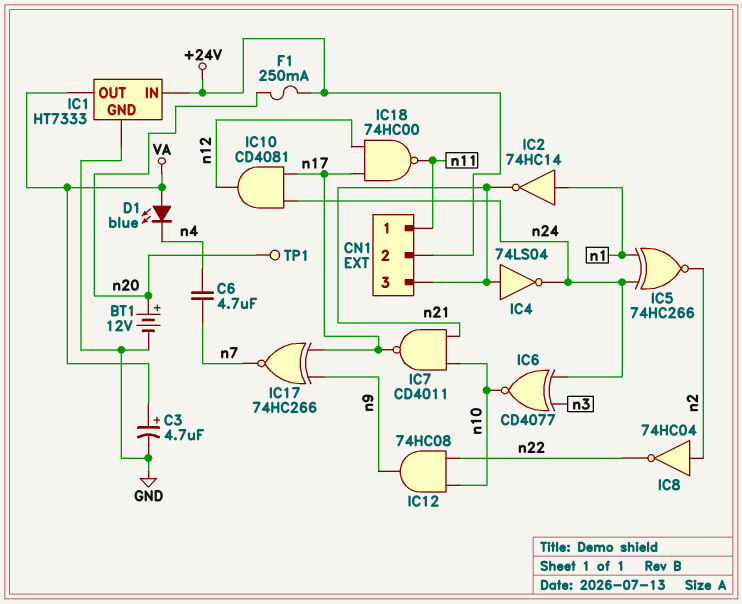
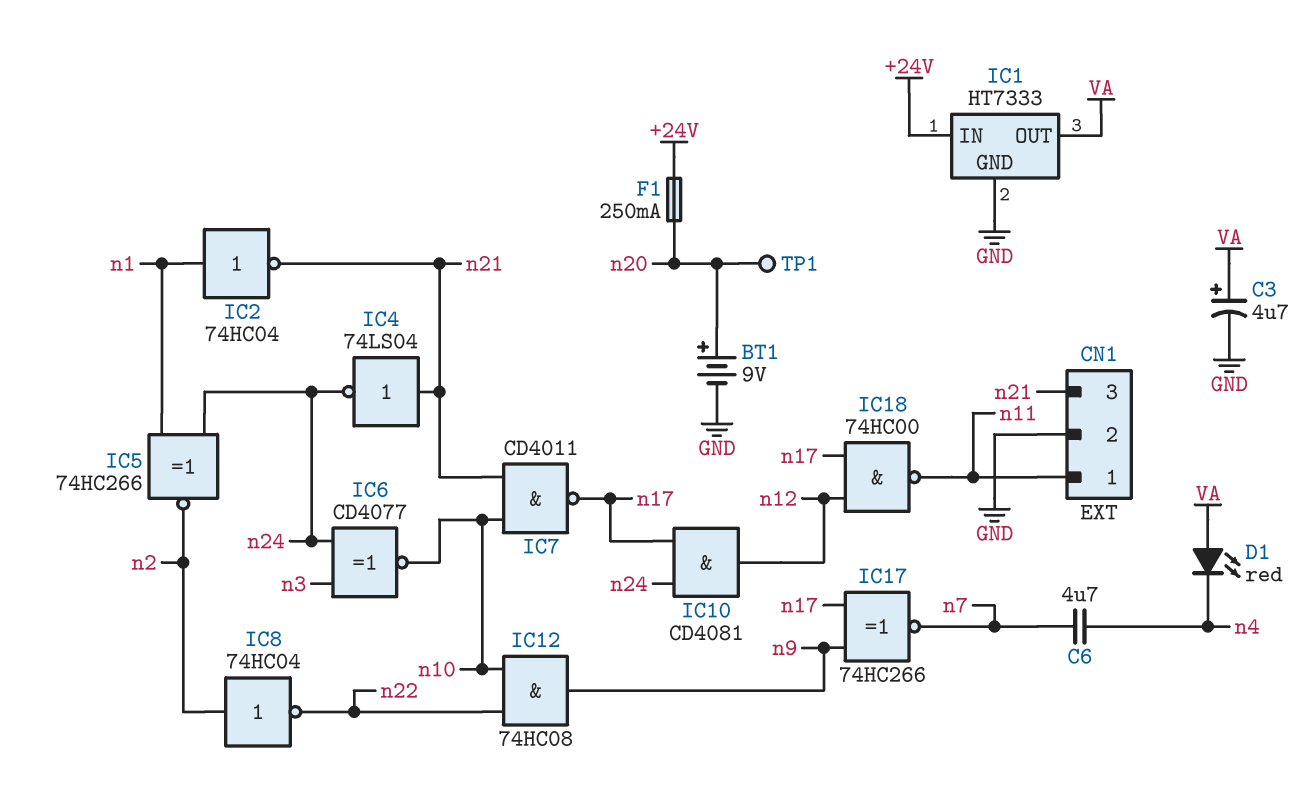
BT1: 12V (plus n20, minus GND) -> 9V (plus n20, minus GND)
CN1 pin 2: +24V -> GND
D1: LED blue (A VA, K n4) -> LED red (A VA, K n4)
IC2: NOT 74HC14 (in n1, out n21) -> NOT 74HC04 (in n1, out n21)

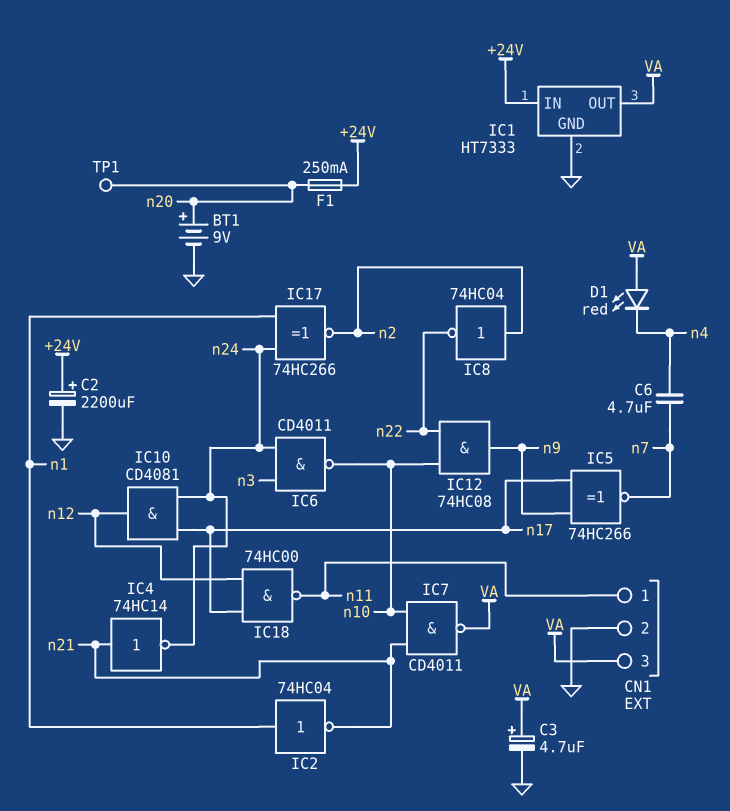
C2: none -> 2200uF (plus +24V, minus GND)
CN1 pin 3: n21 -> VA
IC4: NOT 74LS04 (in n21, out n24) -> NOT 74HC14 (in n21, out n24)
IC5: XNOR 74HC266 (in n1, in n24, out n2) -> XNOR 74HC266 (in n9, in n17, out n7)
IC6: XNOR CD4077 (in n3, in n24, out n10) -> NAND CD4011 (in n3, in n24, out n10)
IC7: NAND CD4011 (in n10, in n21, out n17) -> NAND CD4011 (in n10, in n21, out VA)
IC17: XNOR 74HC266 (in n9, in n17, out n7) -> XNOR 74HC266 (in n1, in n24, out n2)

